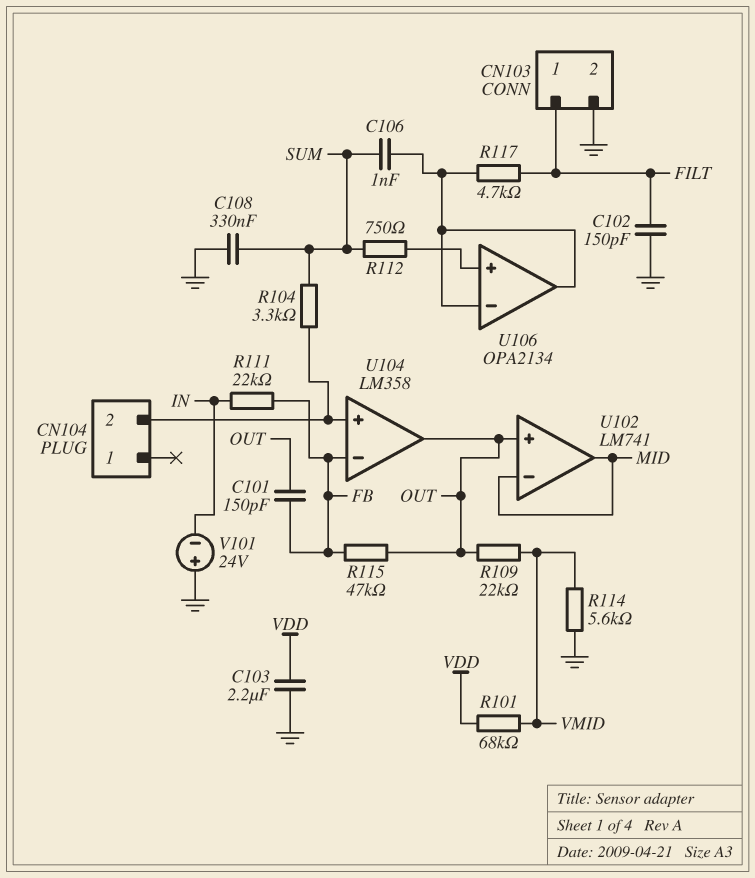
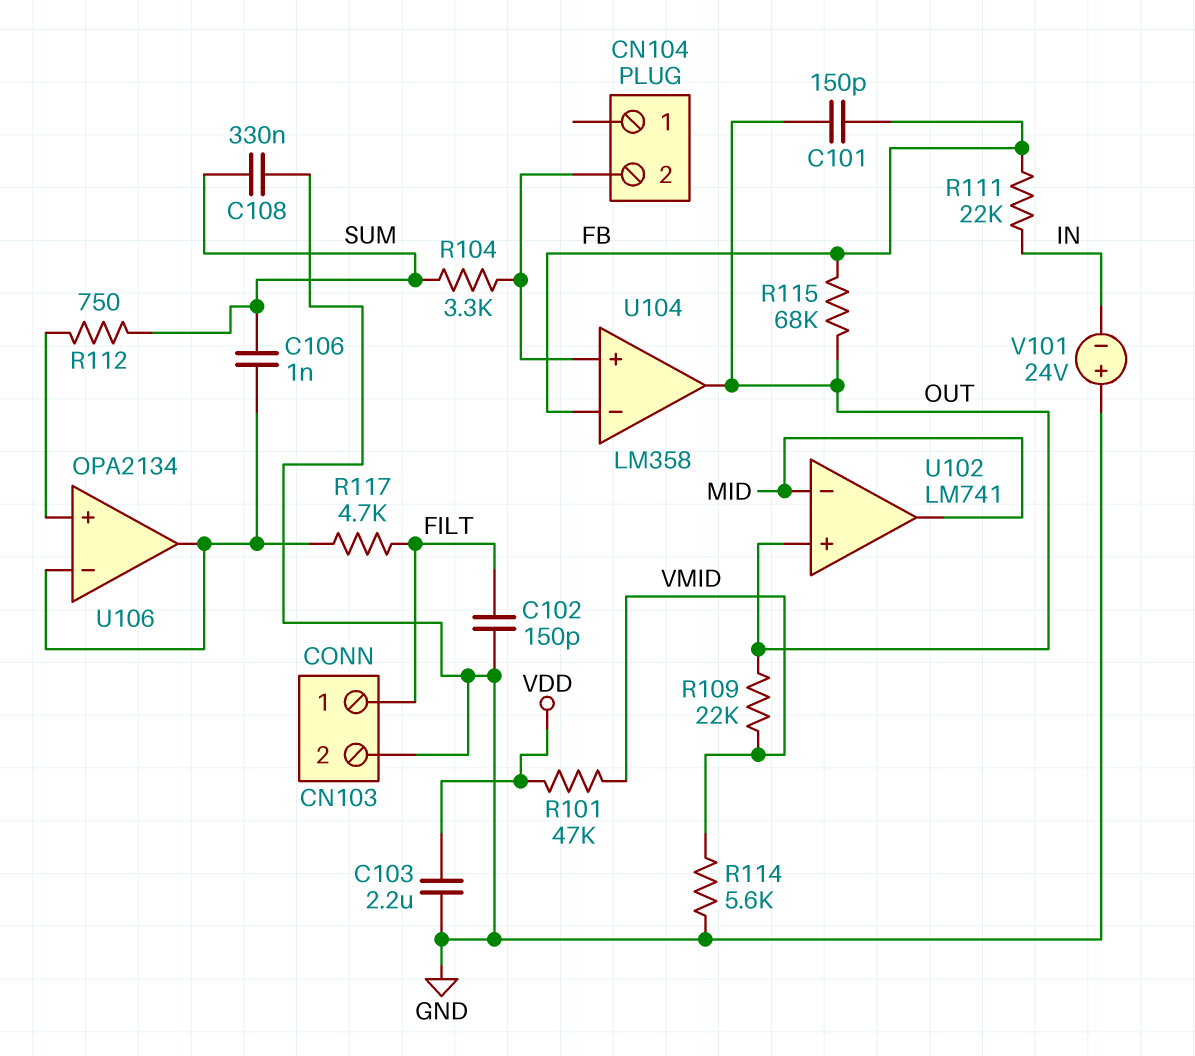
R101: 68k (VDD, VMID) -> 47k (VDD, VMID)
R115: 47k (FB, OUT) -> 68k (FB, OUT)

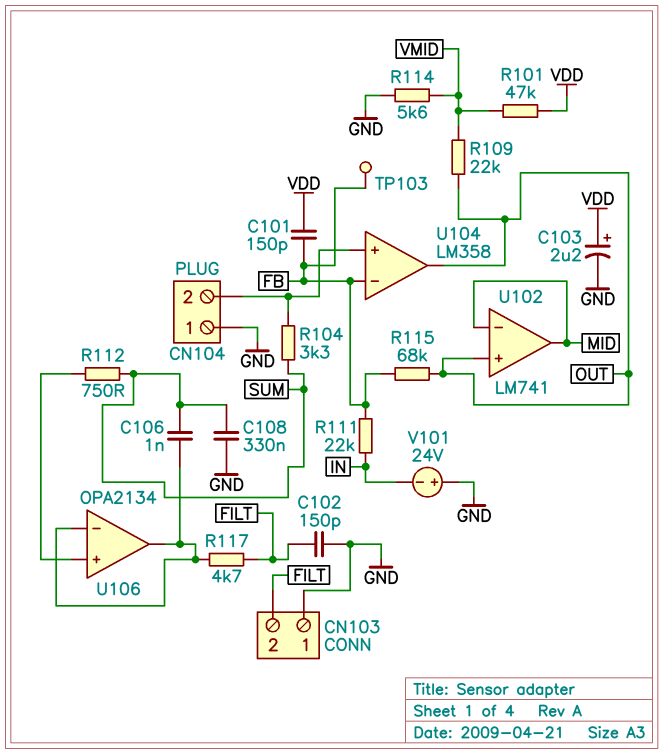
C101: 150pF (FB, OUT) -> 150pF (FB, VDD)
C103: 2.2uF (GND, VDD) -> 2.2uF (plus VDD, minus GND)
CN103 pin 1: FILT -> GND
CN103 pin 2: GND -> FILT
CN104 pin 1: none -> GND
TP103: none -> test point (FB)

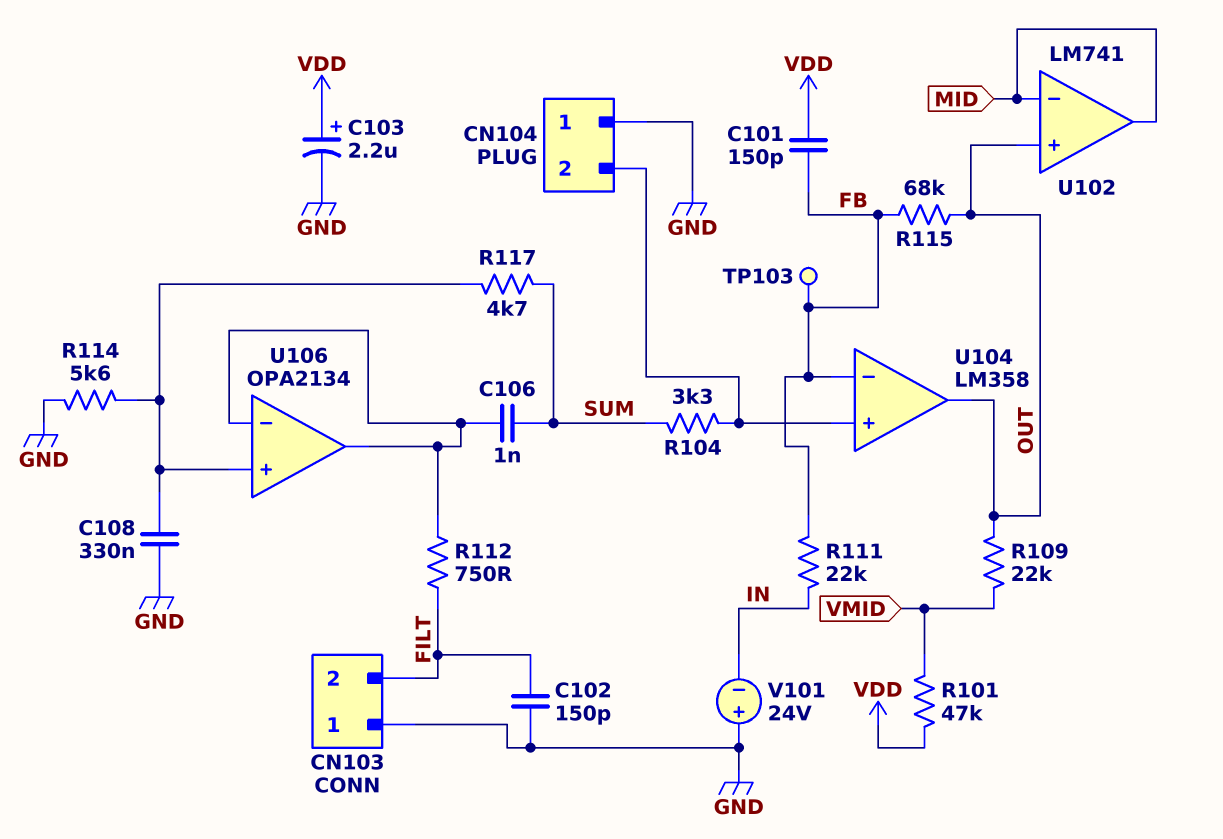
C108: 330nF (GND, SUM) -> 330nF (GND, U106/in+)
R112: 750 (SUM, U106/in+) -> 750 (FILT, U106/in-)
R114: 5.6k (GND, VMID) -> 5.6k (GND, U106/in+)
R117: 4.7k (FILT, U106/in-) -> 4.7k (SUM, U106/in+)

